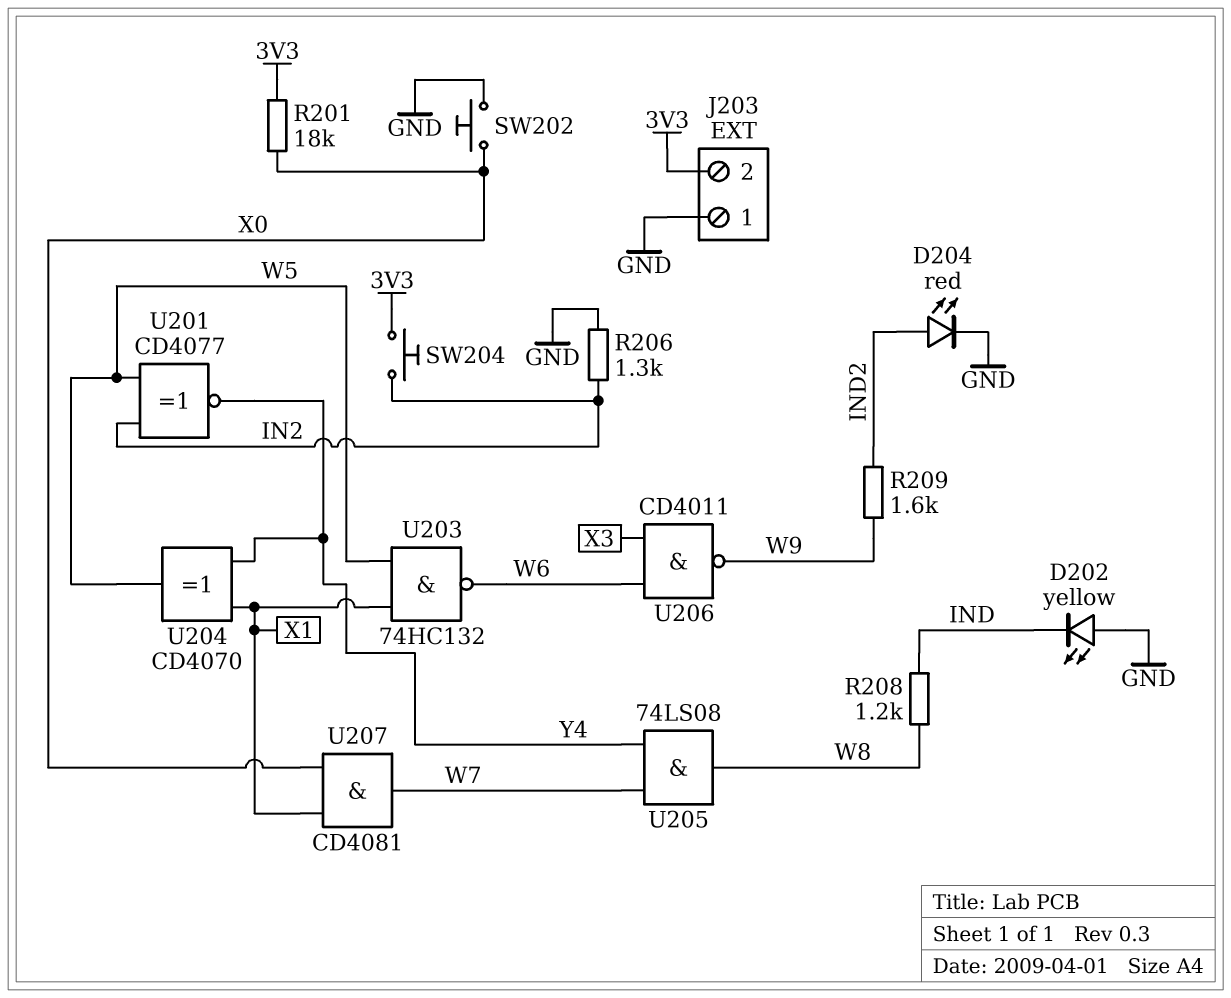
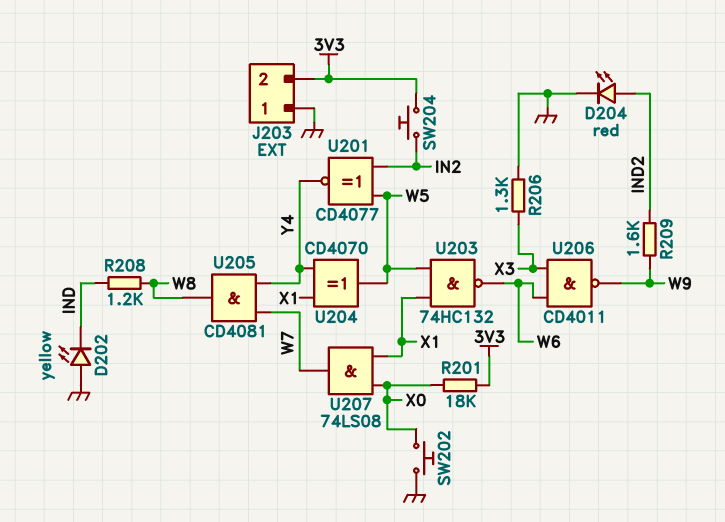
R206: 1.3k (GND, IN2) -> 1.3k (GND, X3)
U205: AND 74LS08 (in W7, in Y4, out W8) -> AND CD4081 (in W7, in Y4, out W8)
U207: AND CD4081 (in X0, in X1, out W7) -> AND 74LS08 (in X0, in X1, out W7)

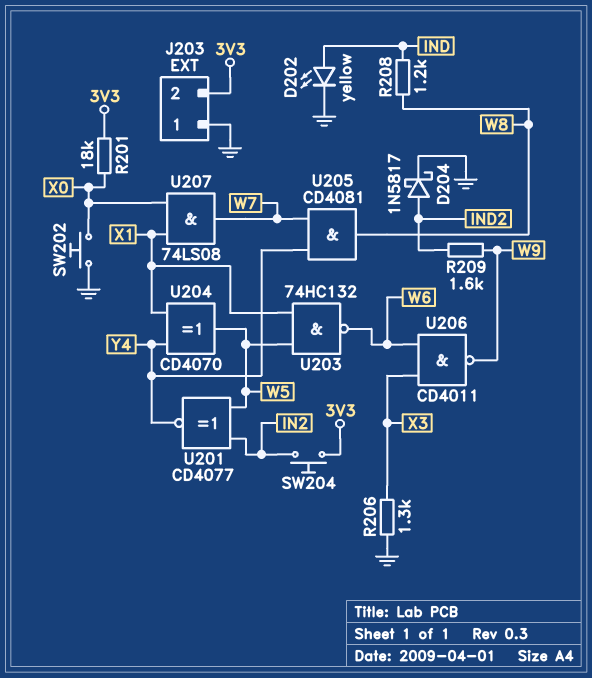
D202: LED yellow (A GND, K IND) -> LED yellow (A IND, K GND)
D204: LED red (A IND2, K GND) -> schottky 1N5817 (A IND2, K GND)

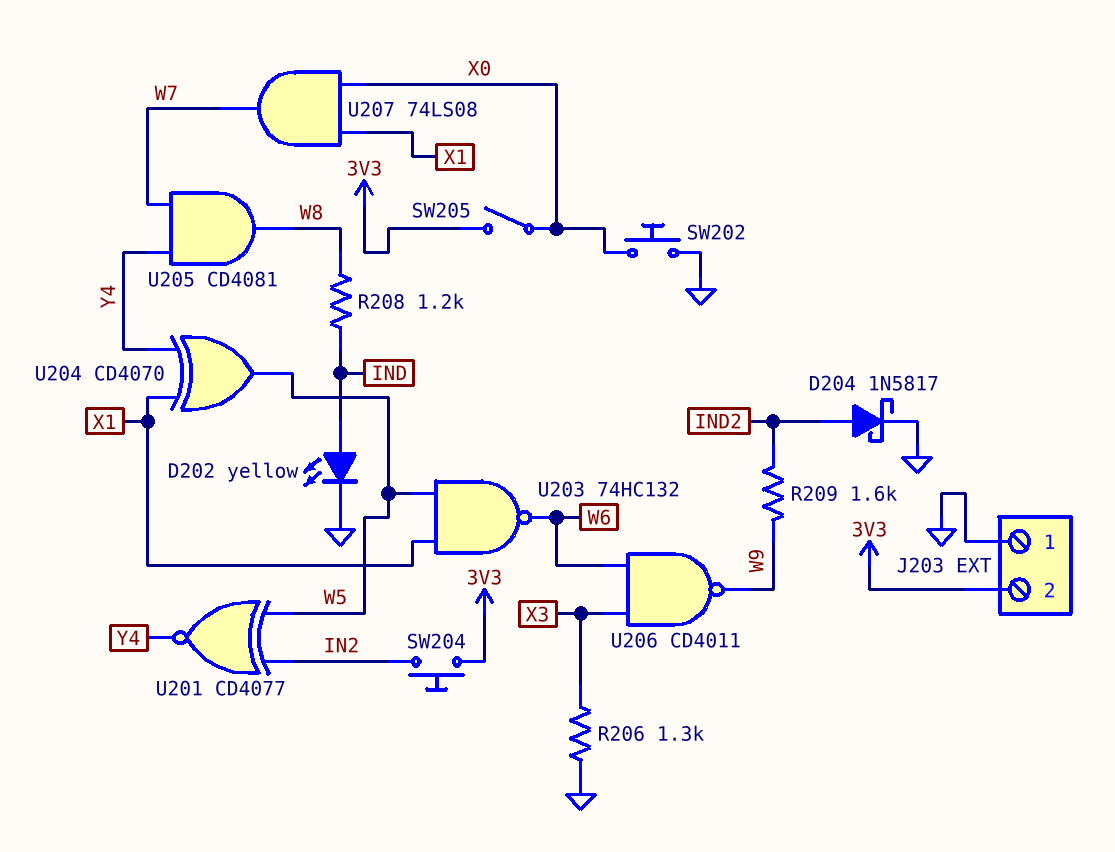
R201: 18k (3V3, X0) -> none
SW205: none -> switch (3V3, X0)

